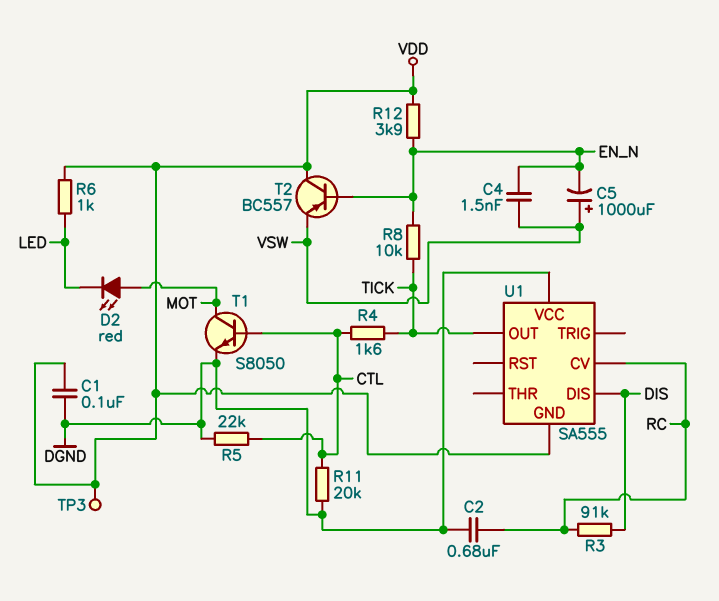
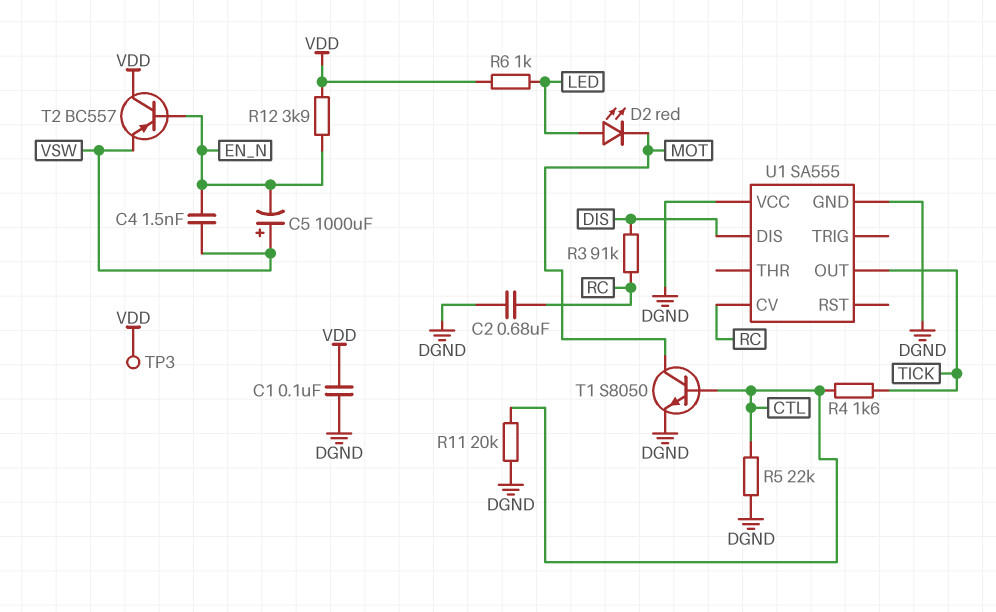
D2: LED red (A MOT, K LED) -> LED red (A LED, K MOT)
R8: 10k (EN_N, TICK) -> none
U1 pin GND: VDD -> DGND

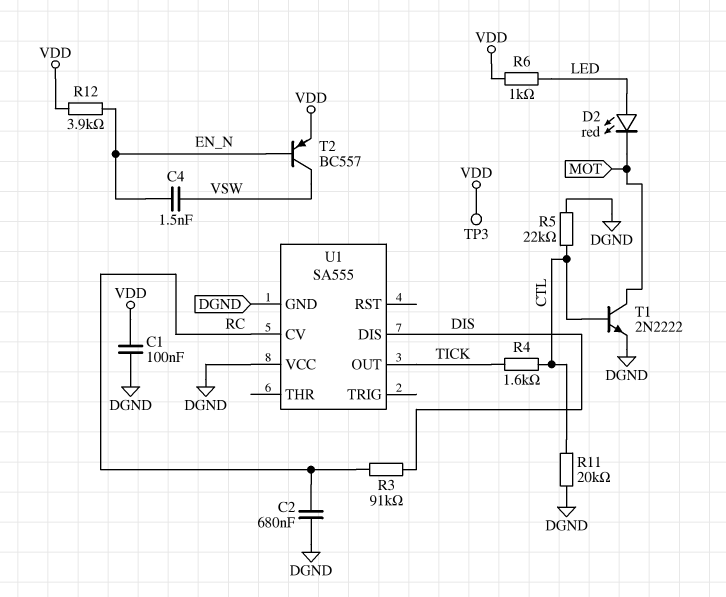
C5: 1000uF (plus VSW, minus EN_N) -> none
T1: NPN S8050 (B CTL, C MOT, E DGND) -> NPN 2N2222 (B CTL, C MOT, E DGND)
T2: PNP BC557 (B EN_N, C VDD, E VSW) -> PNP BC557 (B EN_N, C VSW, E VDD)

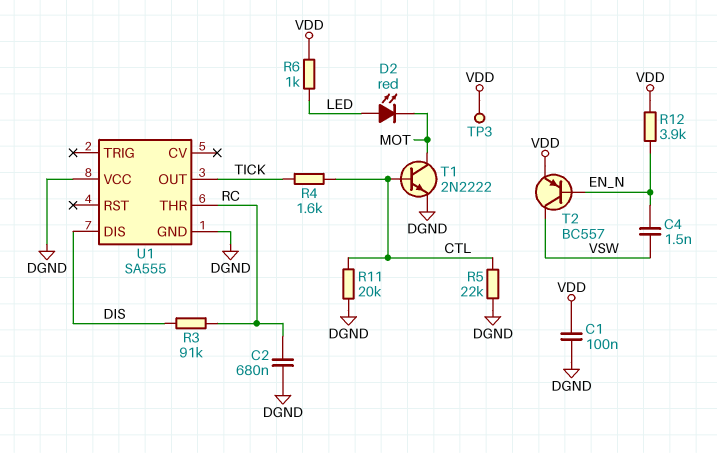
U1 pin CV: RC -> none
U1 pin THR: none -> RC

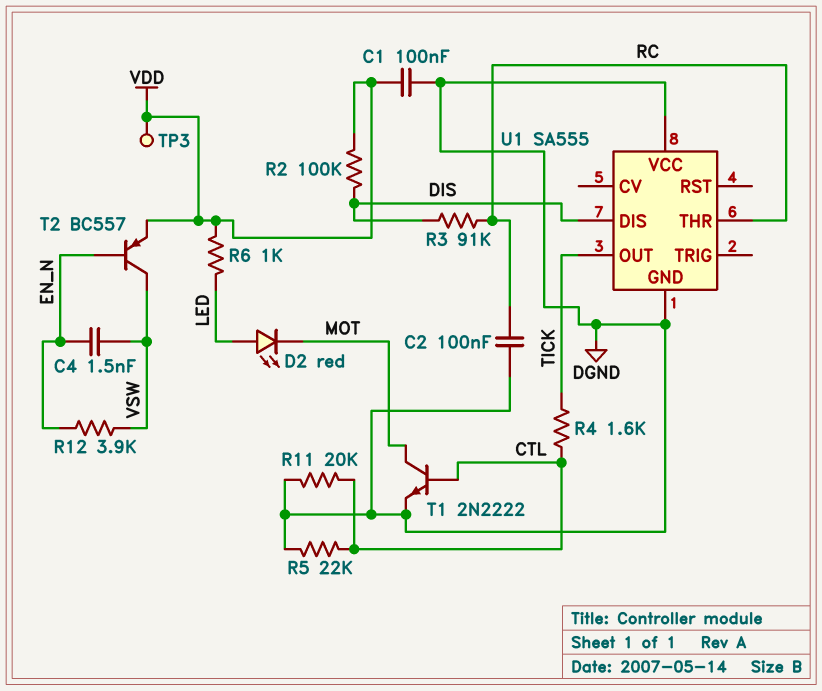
C2: 680nF (DGND, RC) -> 100nF (DGND, RC)
R2: none -> 100k (DIS, VDD)
R12: 3.9k (EN_N, VDD) -> 3.9k (EN_N, VSW)

